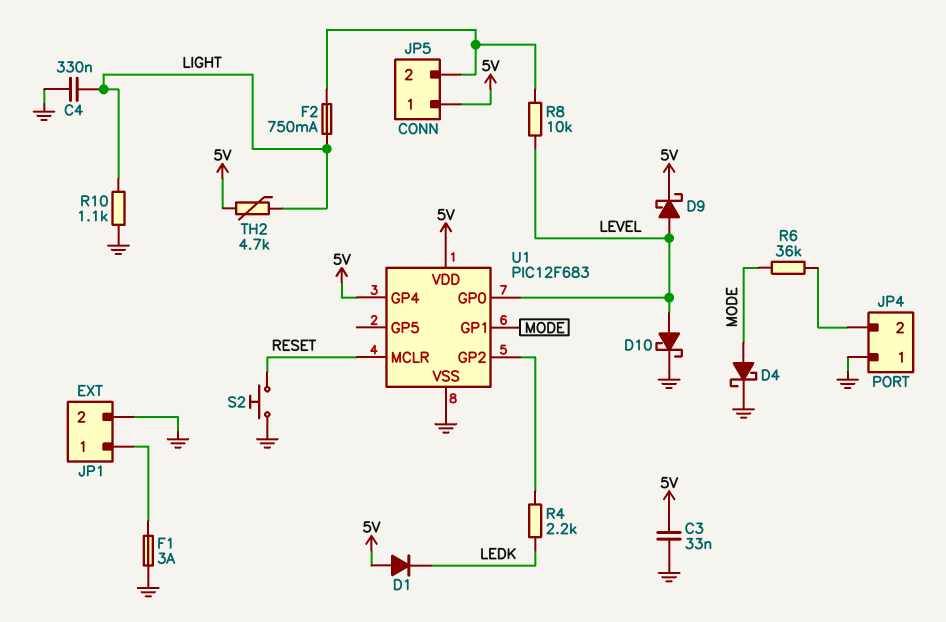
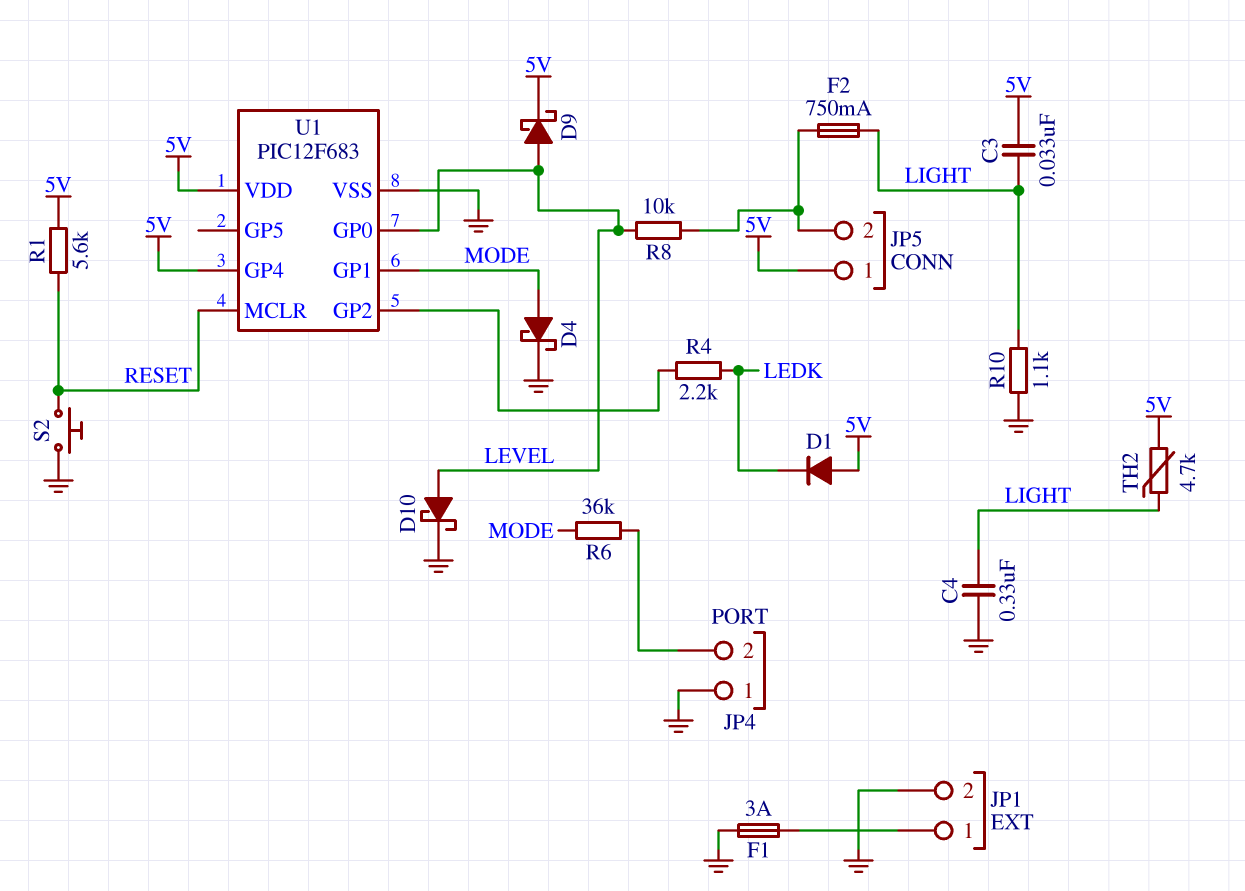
C3: 33nF (5V, GND) -> 33nF (5V, LIGHT)
R1: none -> 5.6k (5V, RESET)

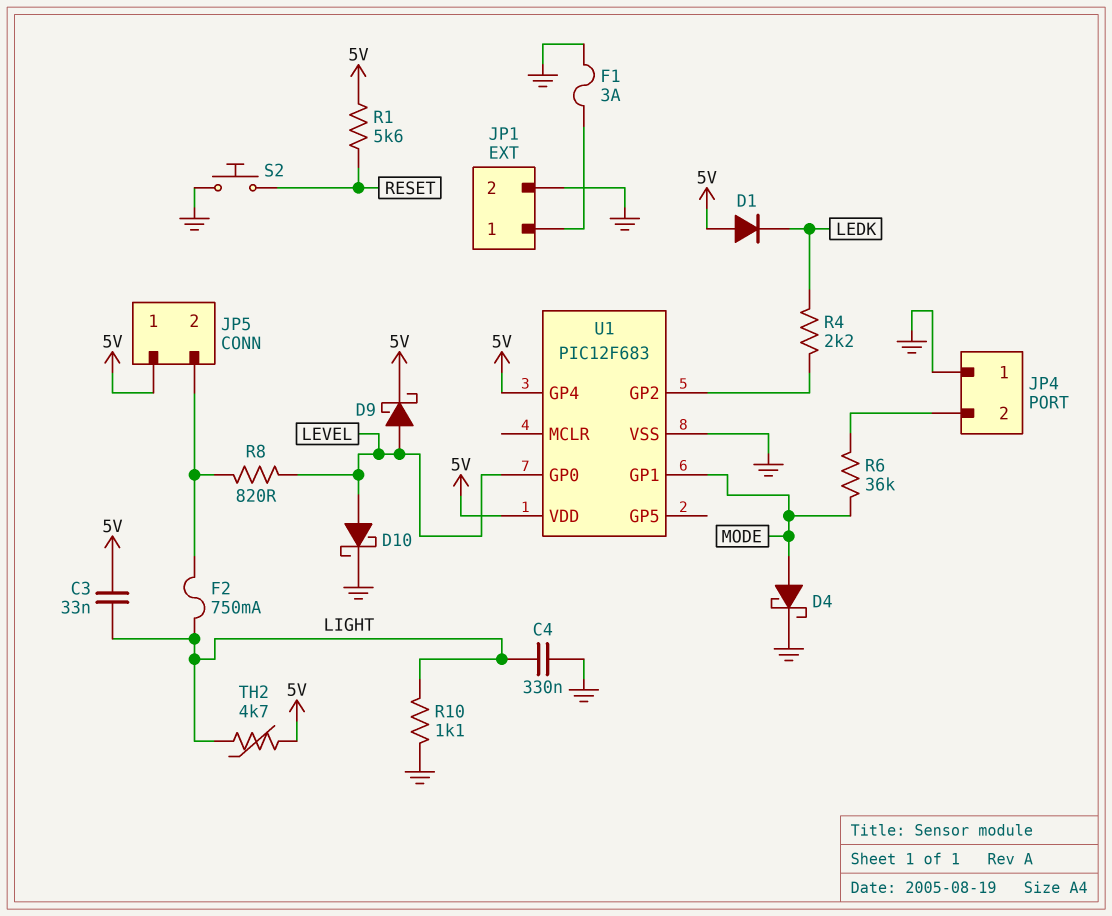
R8: 10k (JP5/2, LEVEL) -> 820 (JP5/2, LEVEL)
U1 pin MCLR: RESET -> none

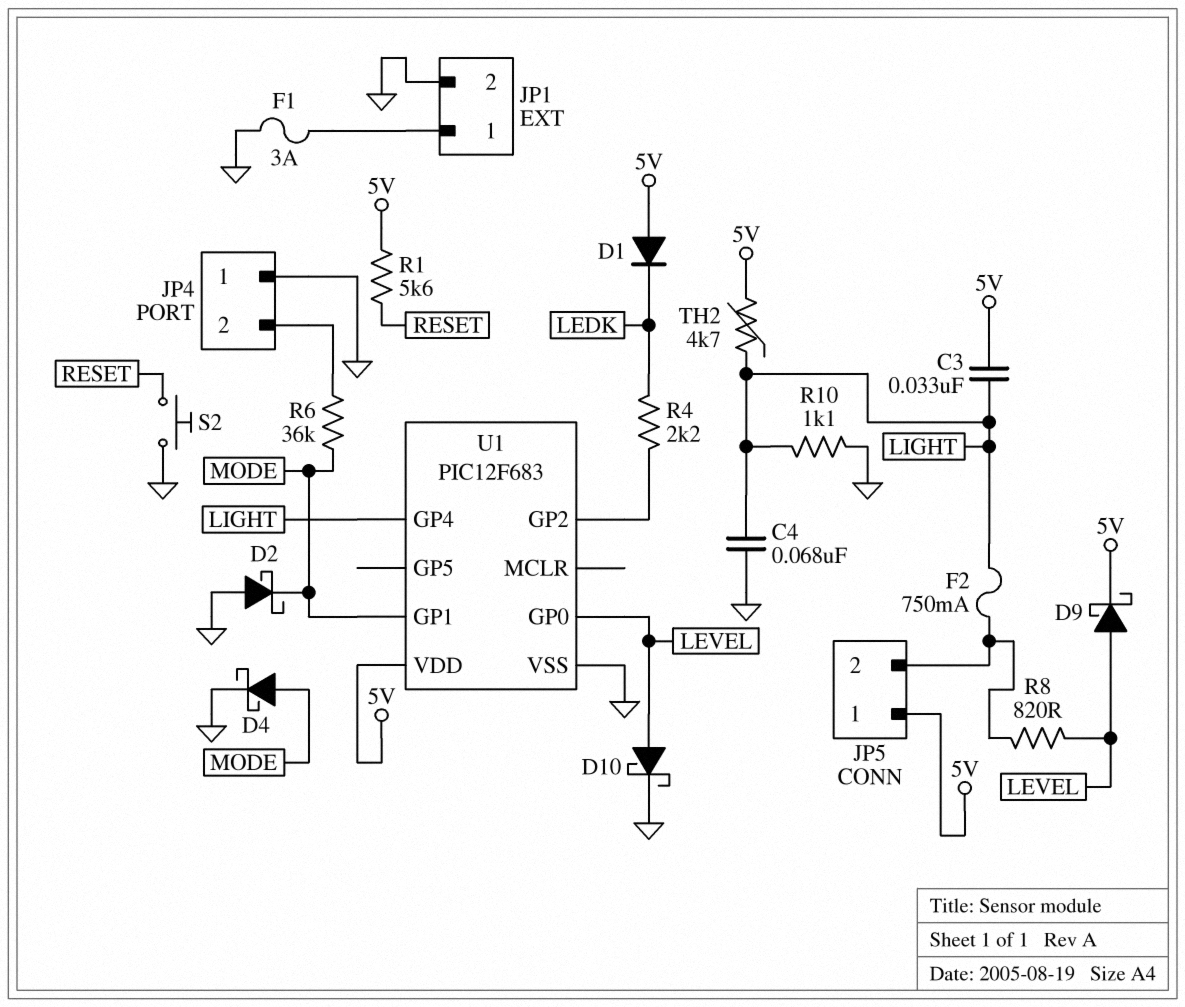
C4: 330nF (GND, LIGHT) -> 68nF (GND, LIGHT)
D2: none -> schottky (A GND, K MODE)
U1 pin GP4: 5V -> LIGHT

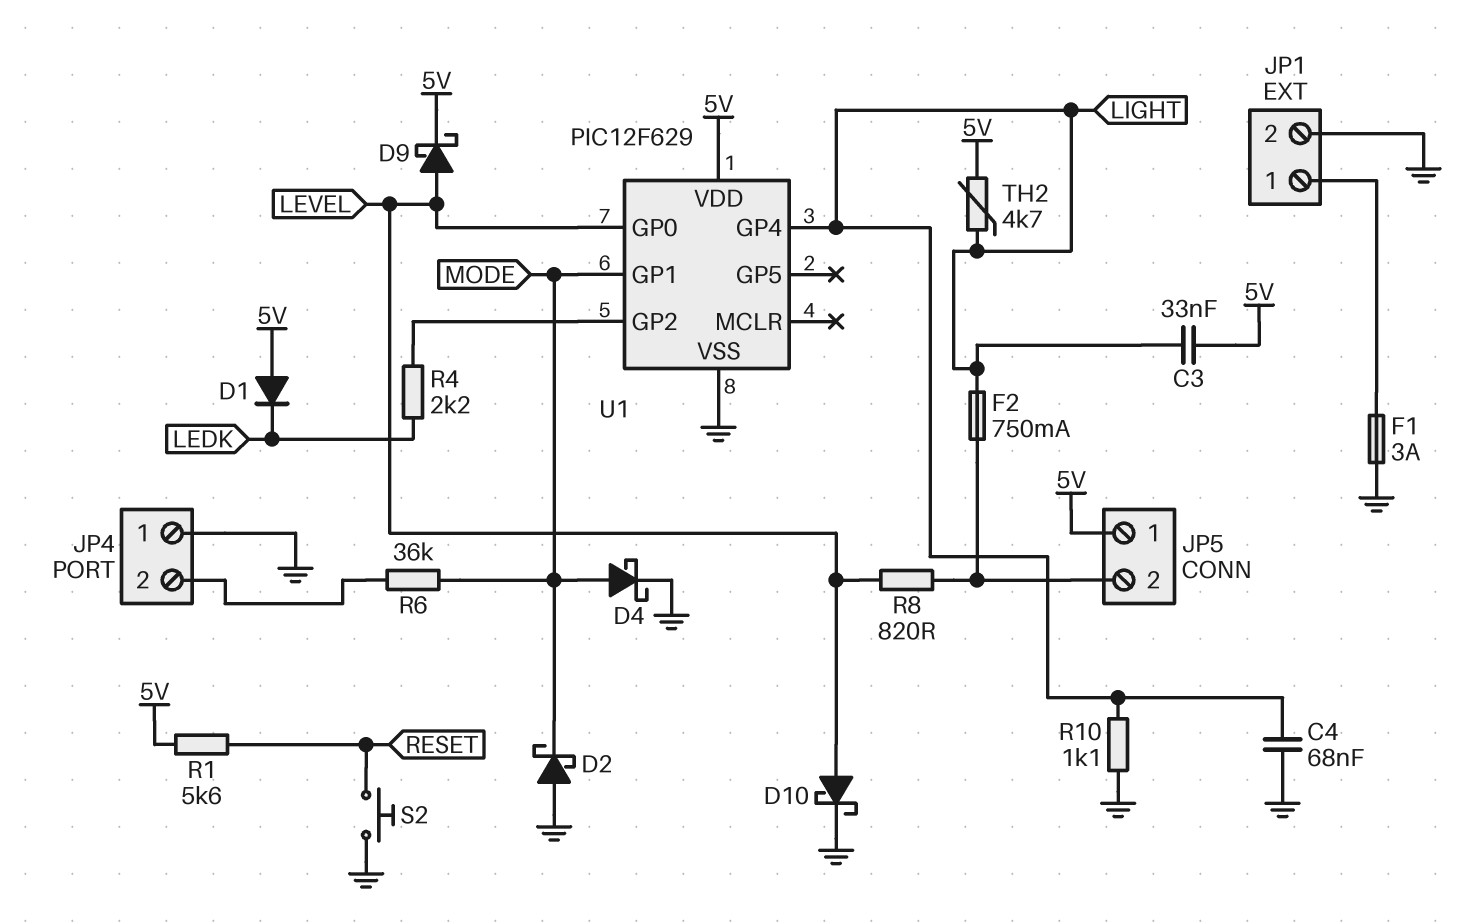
U1: PIC12F683 -> PIC12F629

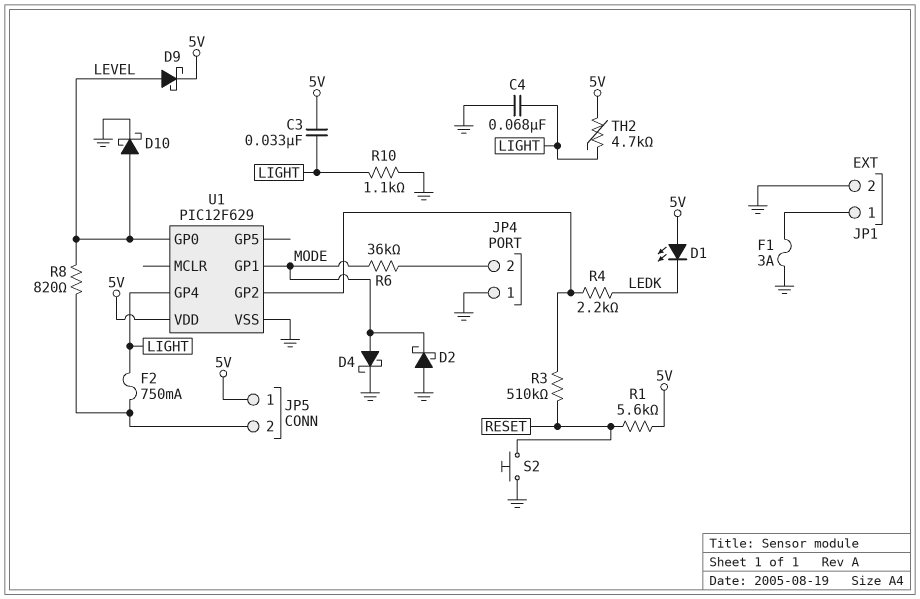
D1: diode (A 5V, K LEDK) -> LED (A 5V, K LEDK)
R3: none -> 510k (RESET, U1/GP2)

